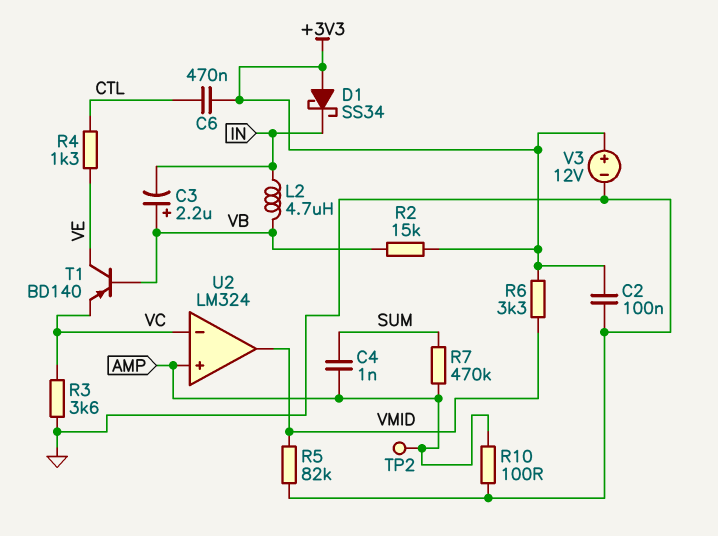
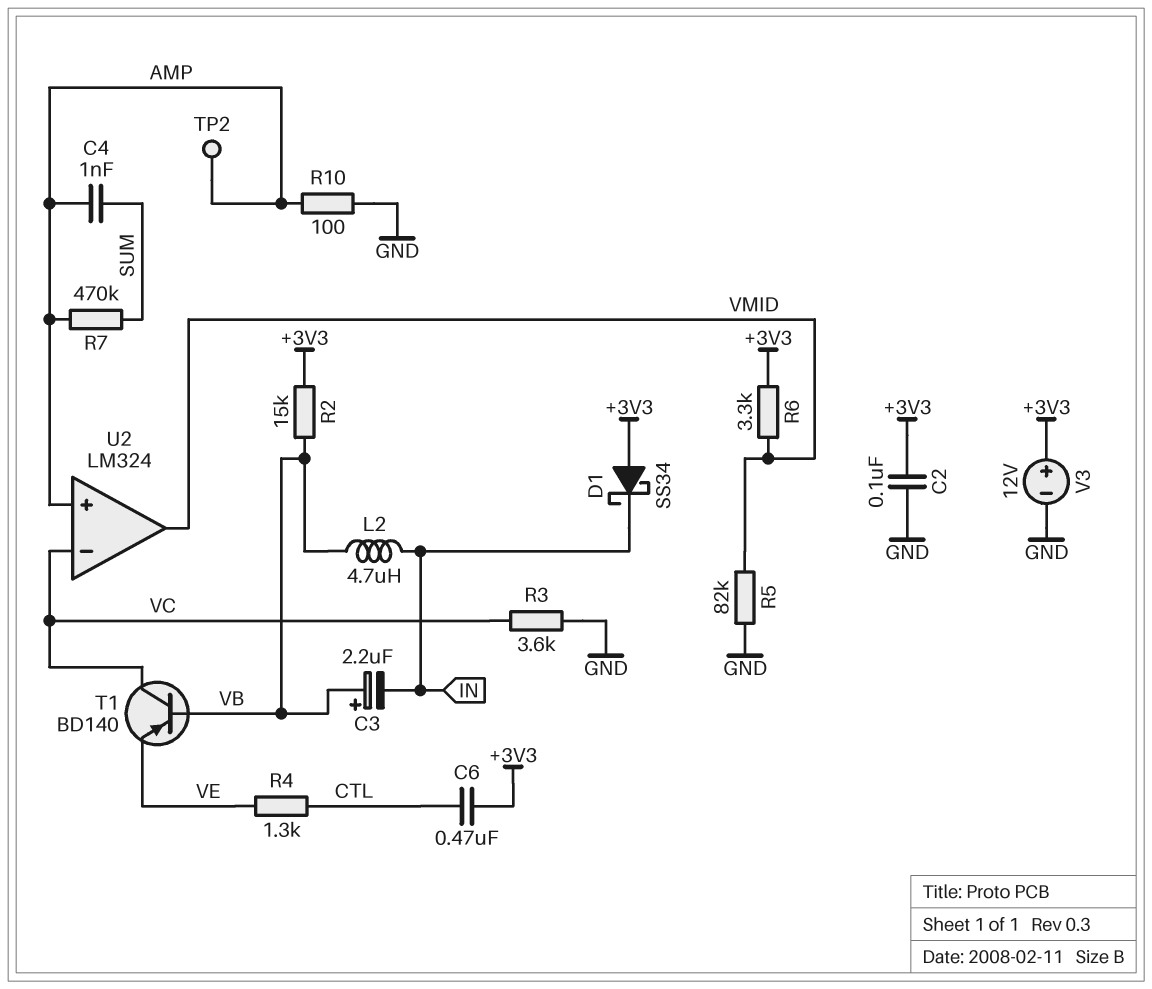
T1: PNP BD140 (B VB, C VE, E VC) -> PNP BD140 (B VB, C VC, E VE)

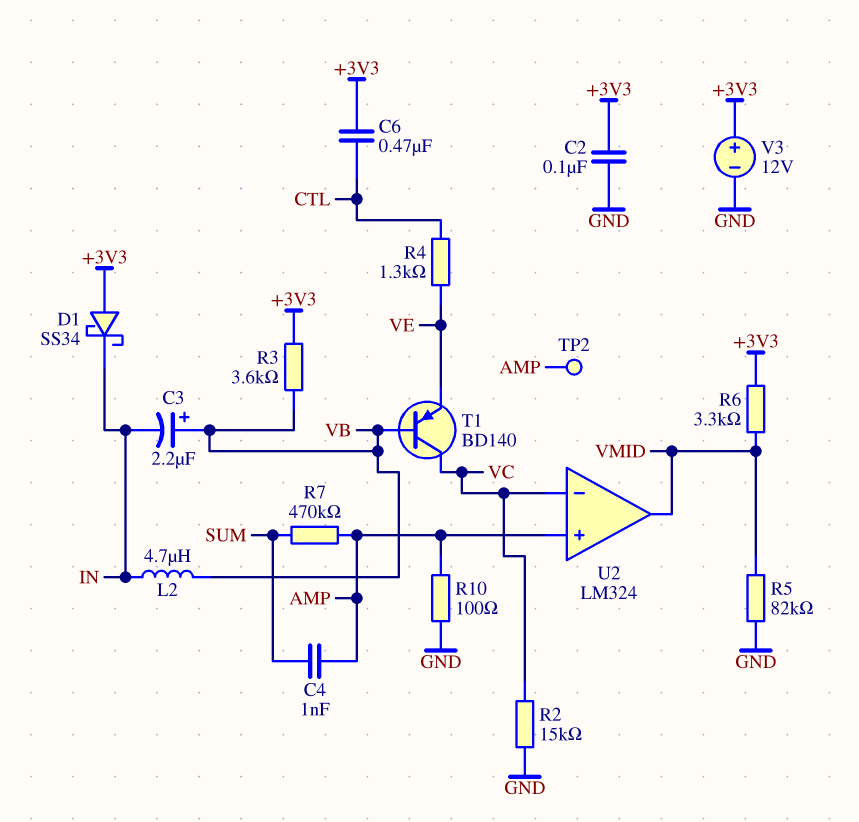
R2: 15k (+3V3, VB) -> 15k (GND, VC)
R3: 3.6k (GND, VC) -> 3.6k (+3V3, VB)

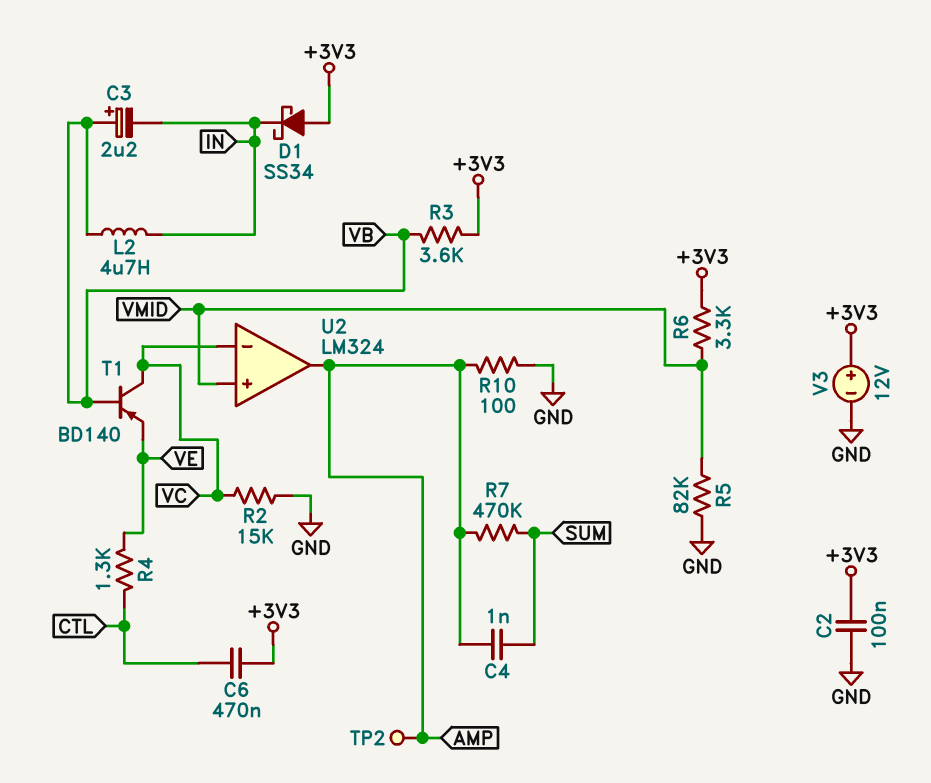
U2 pin in+: AMP -> VMID
U2 pin out: VMID -> AMP

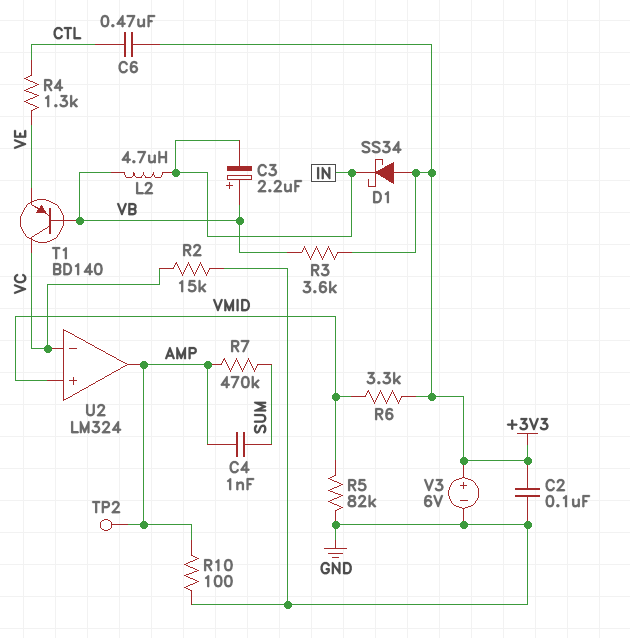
V3: 12V (plus +3V3, minus GND) -> 6V (plus +3V3, minus GND)

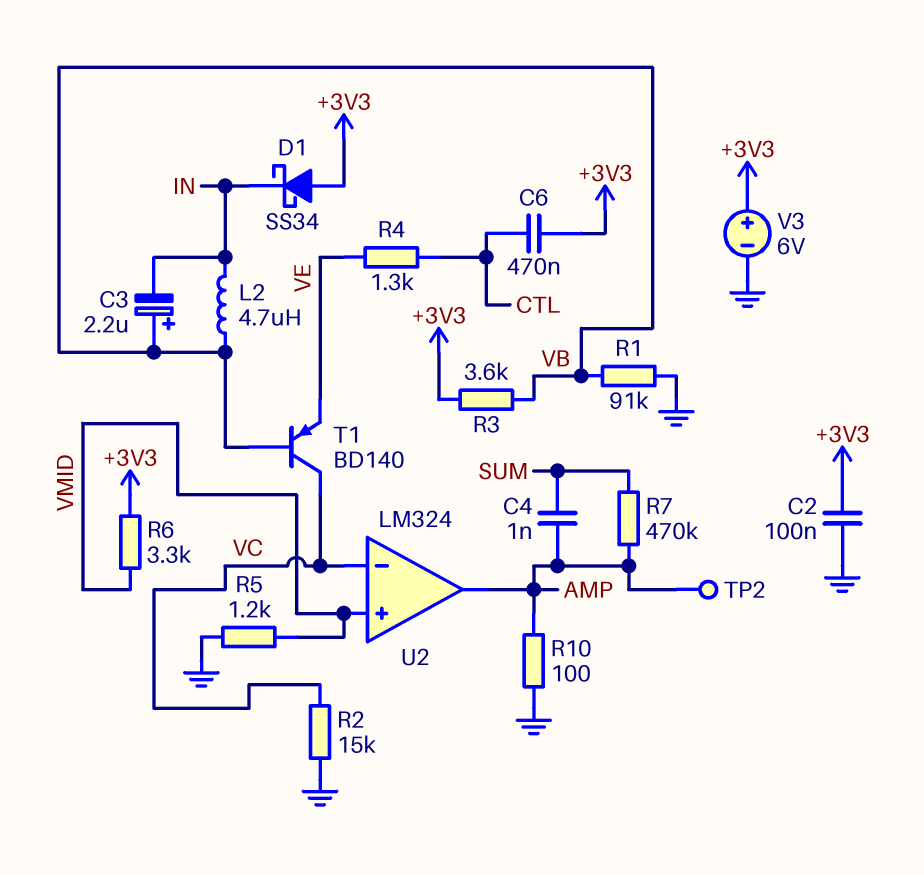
R1: none -> 91k (GND, VB)
R5: 82k (GND, VMID) -> 1.2k (GND, VMID)

